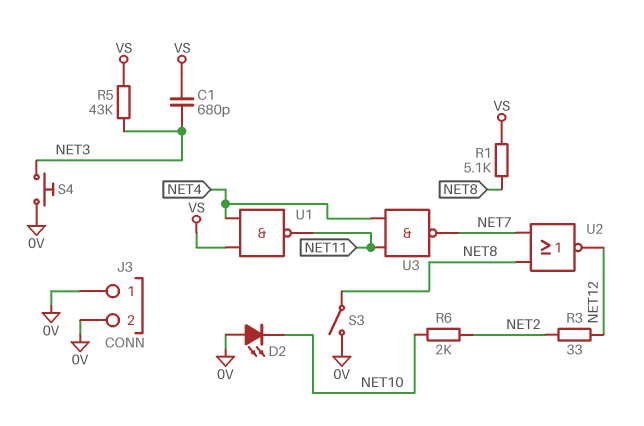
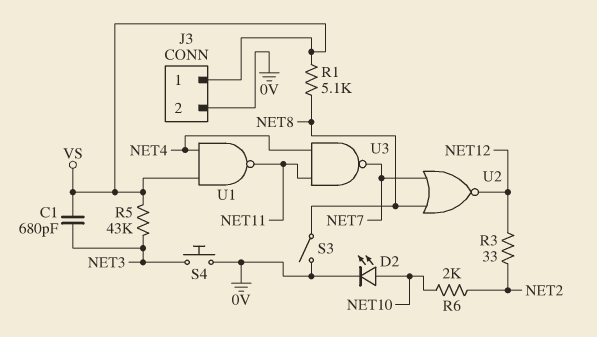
D2: LED (A 0V, K NET10) -> LED (A NET10, K 0V)
J3 pin 1: 0V -> VS

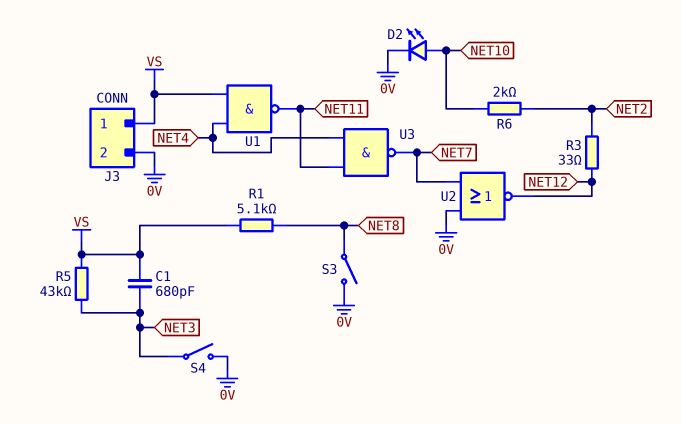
S4: button (0V, NET3) -> switch (0V, NET3)
U2: NOR (in NET7, in NET8, out NET12) -> NOR (in 0V, in NET7, out NET12)

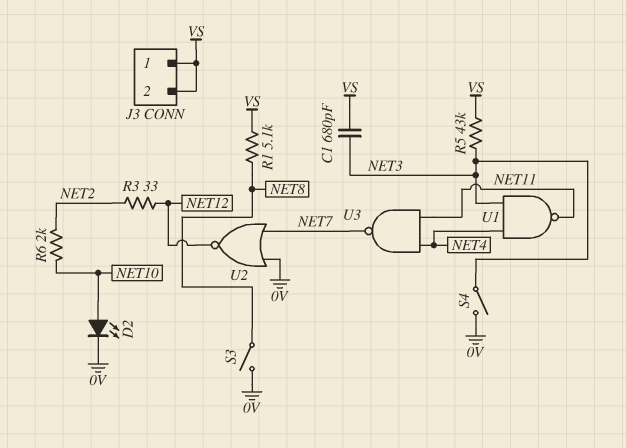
J3 pin 2: 0V -> VS
U1: NAND (in NET4, in VS, out NET11) -> NAND (in NET3, in NET4, out NET11)

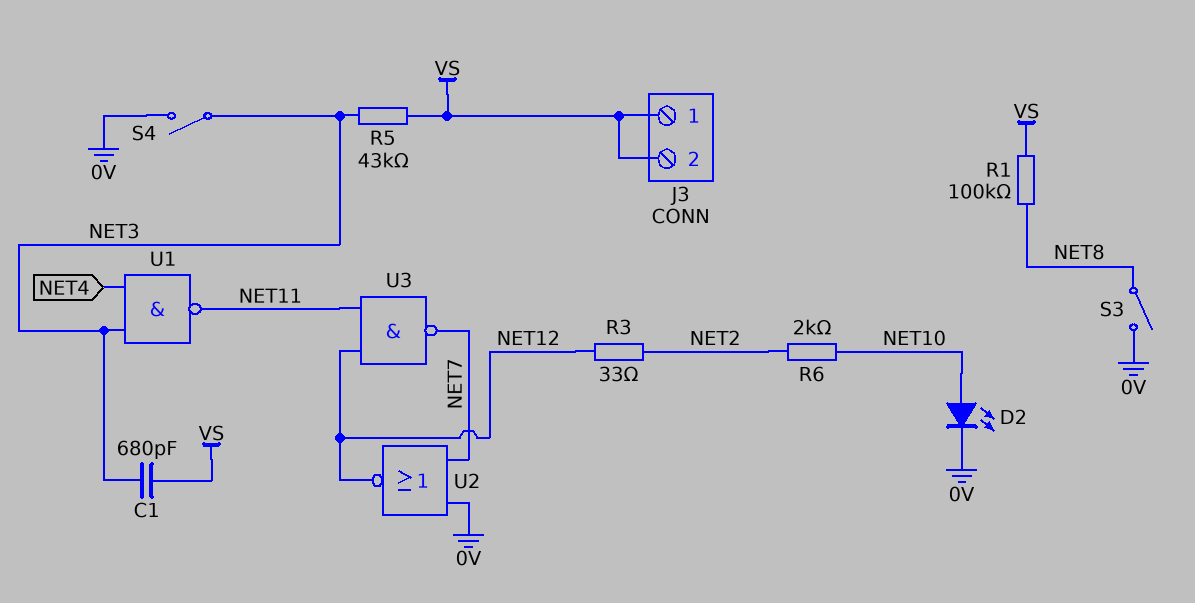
R1: 5.1k (NET8, VS) -> 100k (NET8, VS)
U3: NAND (in NET4, in NET11, out NET7) -> NAND (in NET11, in NET12, out NET7)

